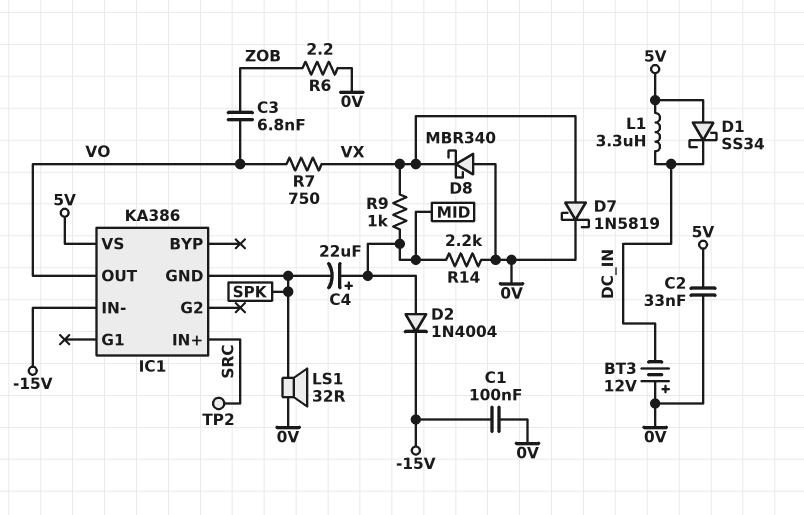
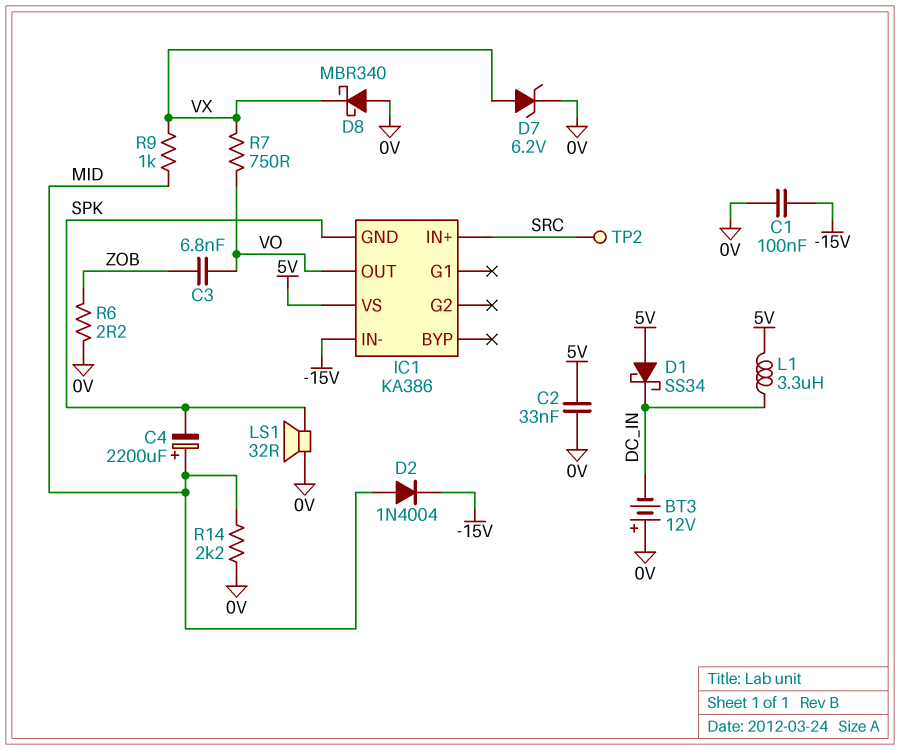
C4: 22uF (plus MID, minus SPK) -> 2200uF (plus MID, minus SPK)
D7: schottky 1N5819 (A VX, K 0V) -> zener 6.2V (A VX, K 0V)

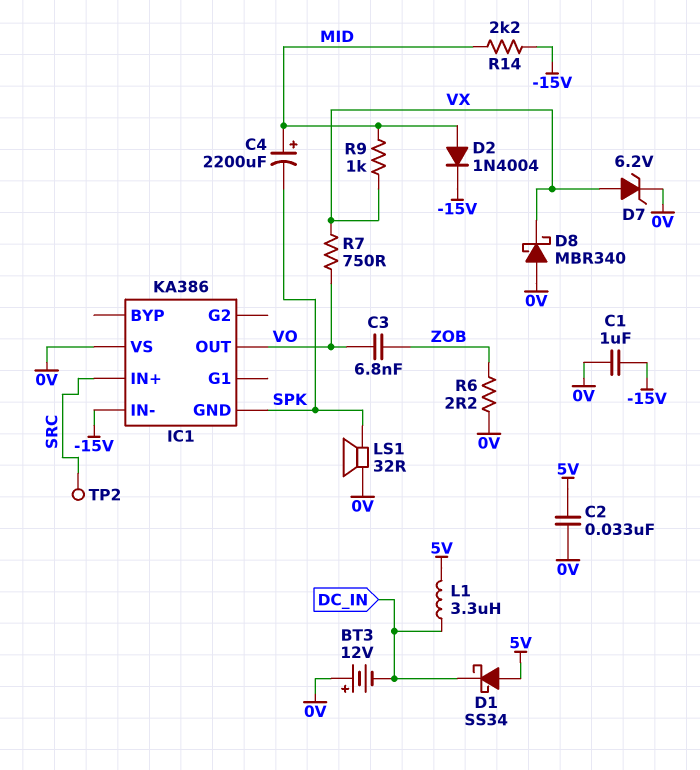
C1: 100nF (-15V, 0V) -> 1uF (-15V, 0V)
IC1 pin VS: 5V -> 0V
R14: 2.2k (0V, MID) -> 2.2k (-15V, MID)

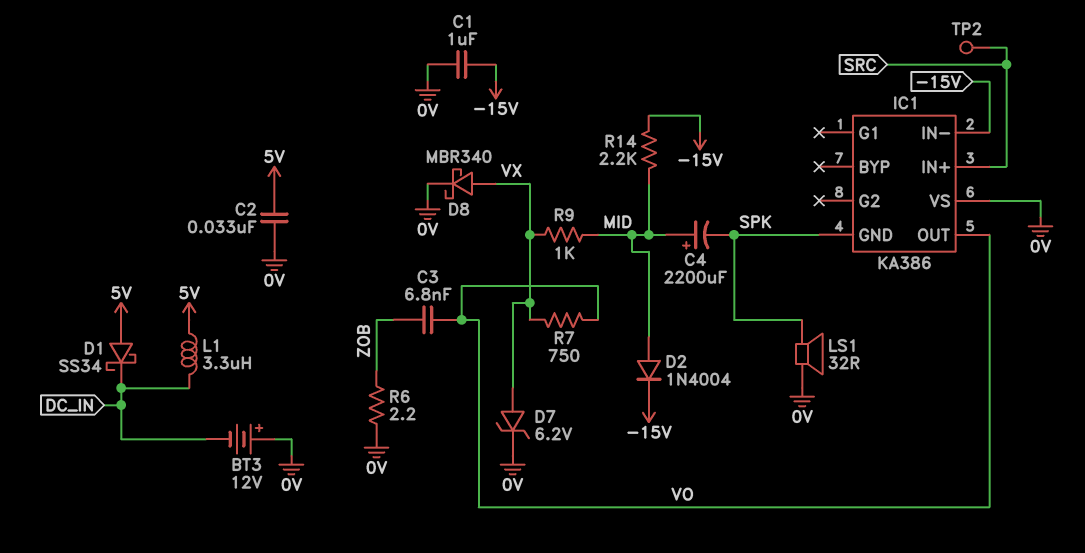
D8: schottky MBR340 (A 0V, K VX) -> schottky MBR340 (A VX, K 0V)

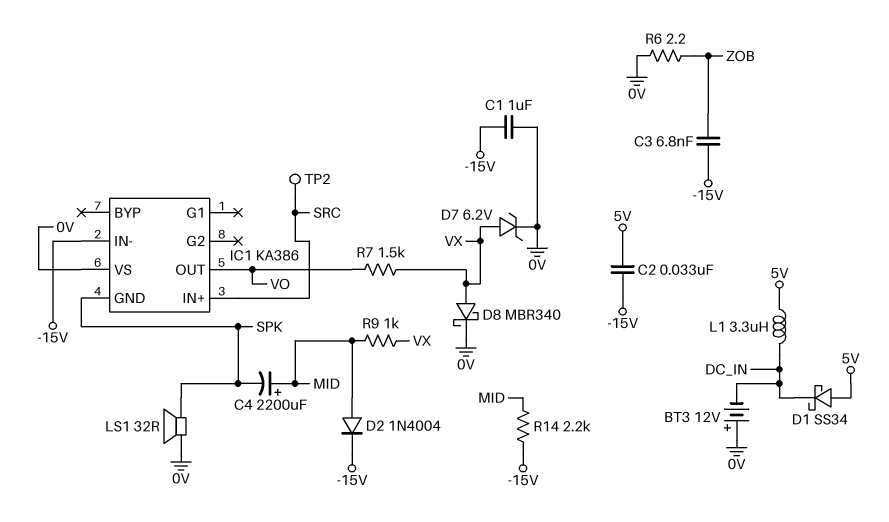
C2: 33nF (0V, 5V) -> 33nF (-15V, 5V)
C3: 6.8nF (VO, ZOB) -> 6.8nF (-15V, ZOB)
R7: 750 (VO, VX) -> 1.5k (VO, VX)

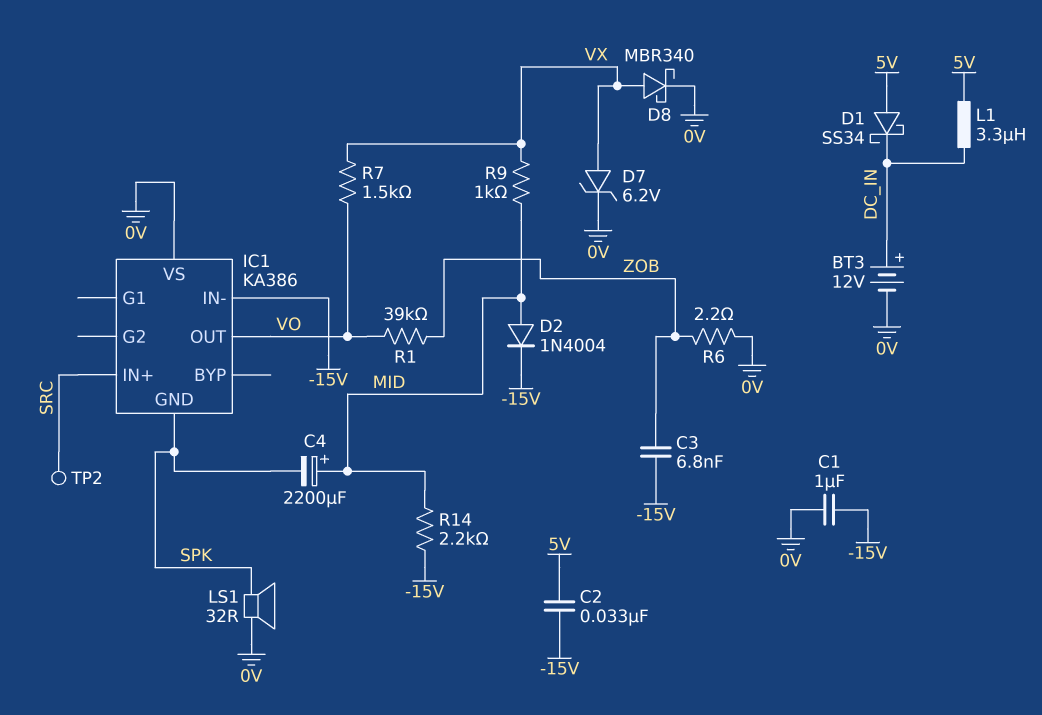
BT3: 12V (plus 0V, minus DC_IN) -> 12V (plus DC_IN, minus 0V)
R1: none -> 39k (VO, ZOB)

